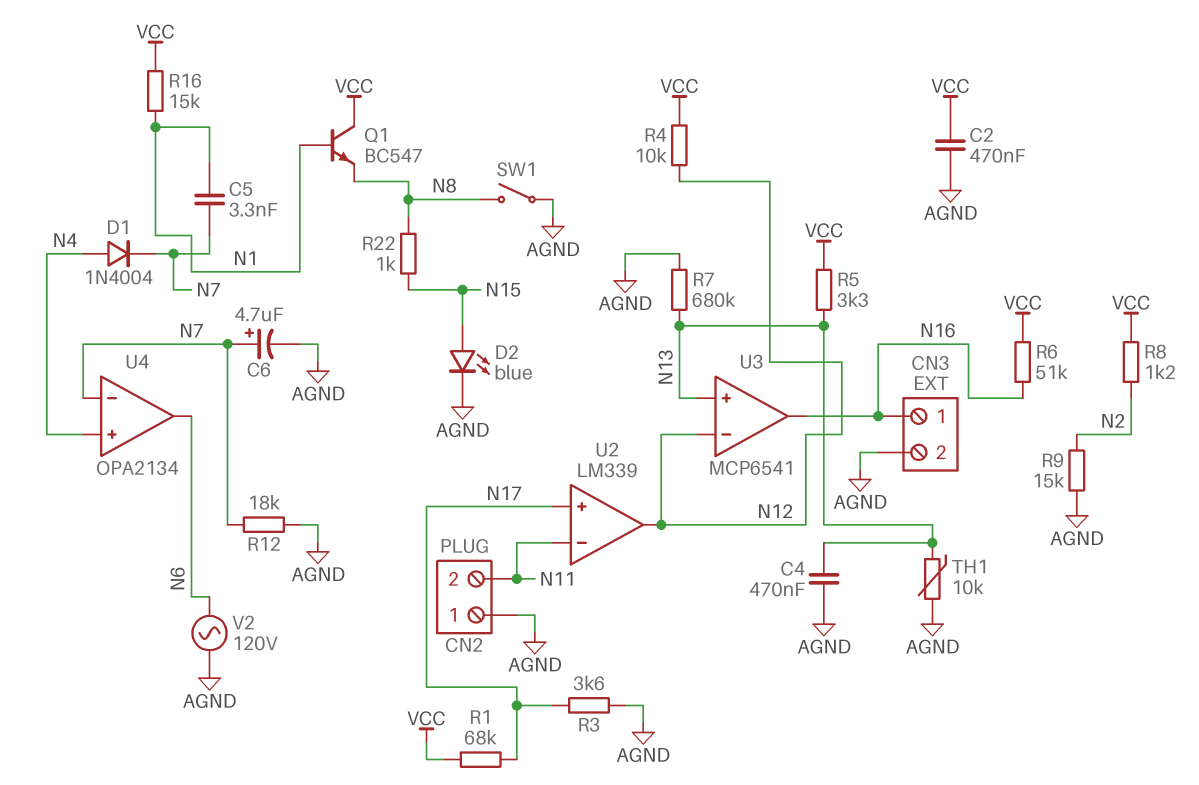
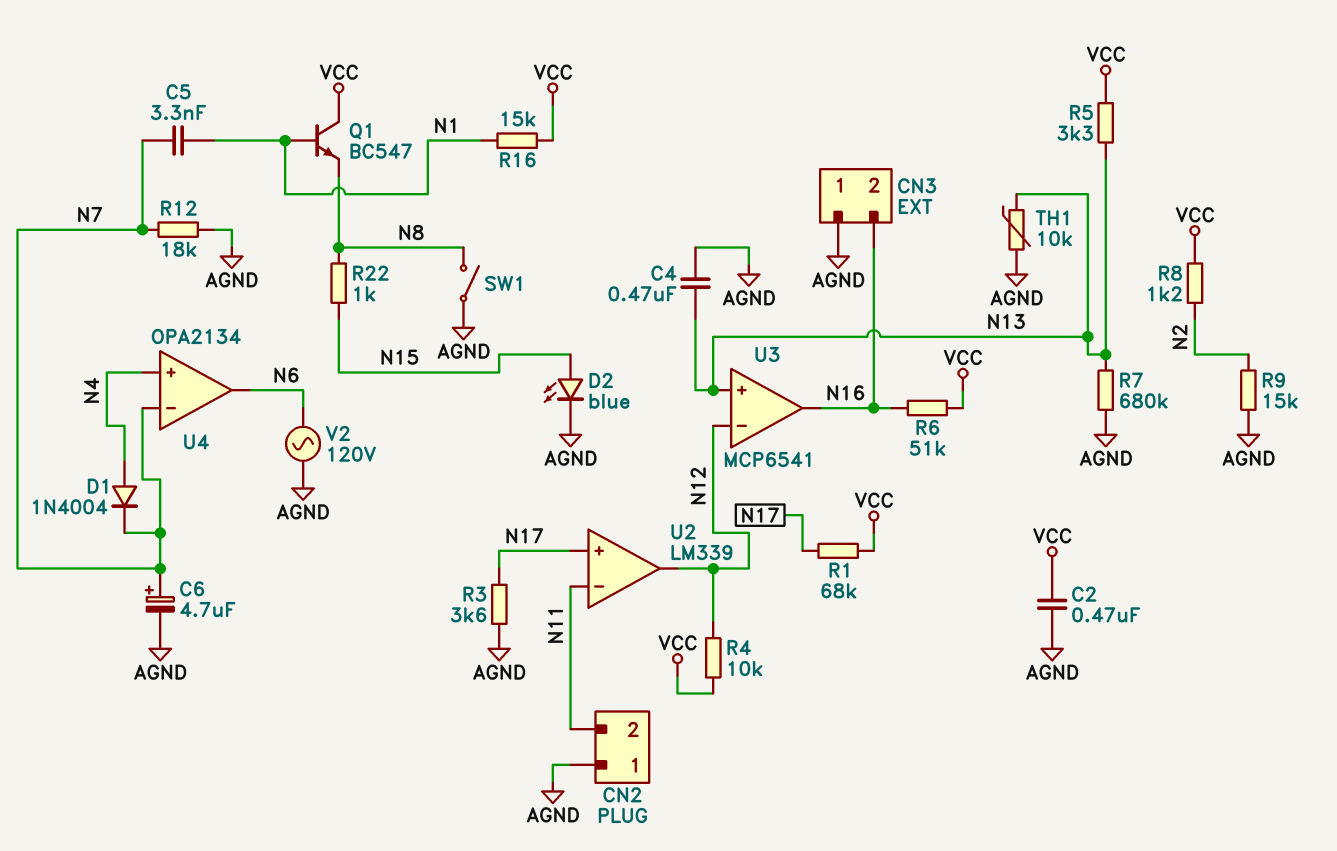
CN3 pin 1: N16 -> AGND
CN3 pin 2: AGND -> N16

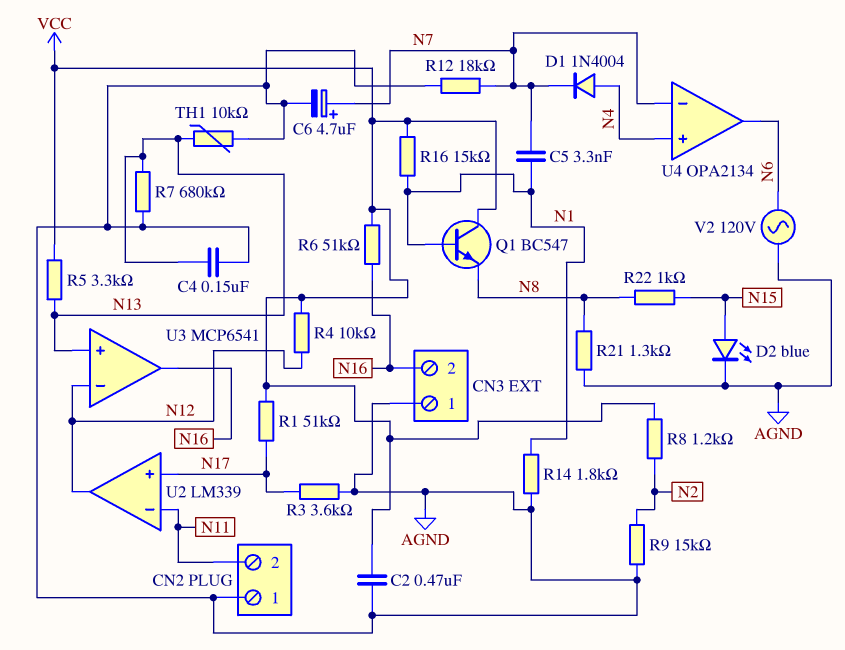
C4: 470nF (AGND, N13) -> 150nF (AGND, N13)
R1: 68k (N17, VCC) -> 51k (N17, VCC)
R14: none -> 1.8k (AGND, N1)
R21: none -> 1.3k (AGND, N8)
SW1: switch (AGND, N8) -> none

